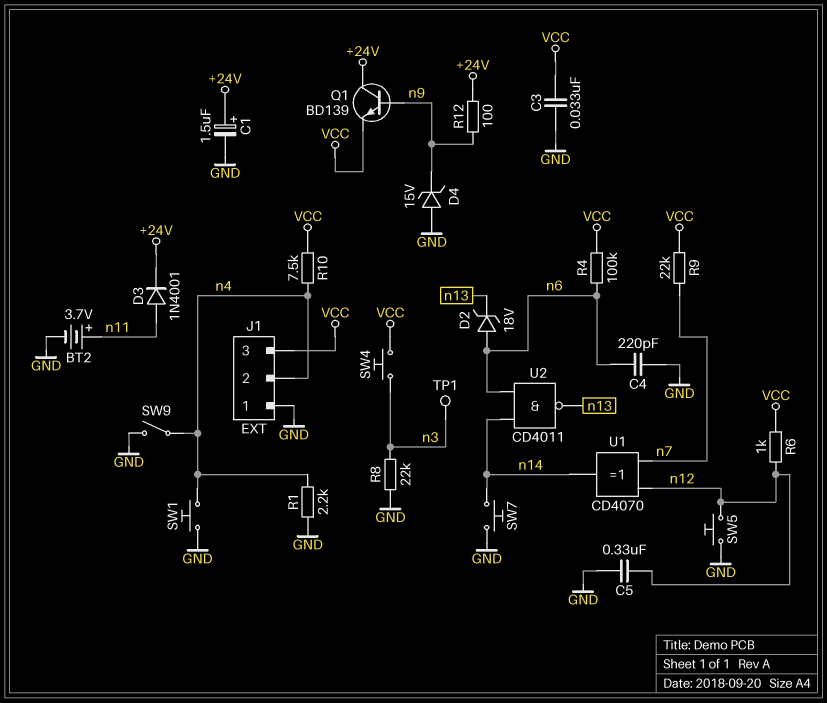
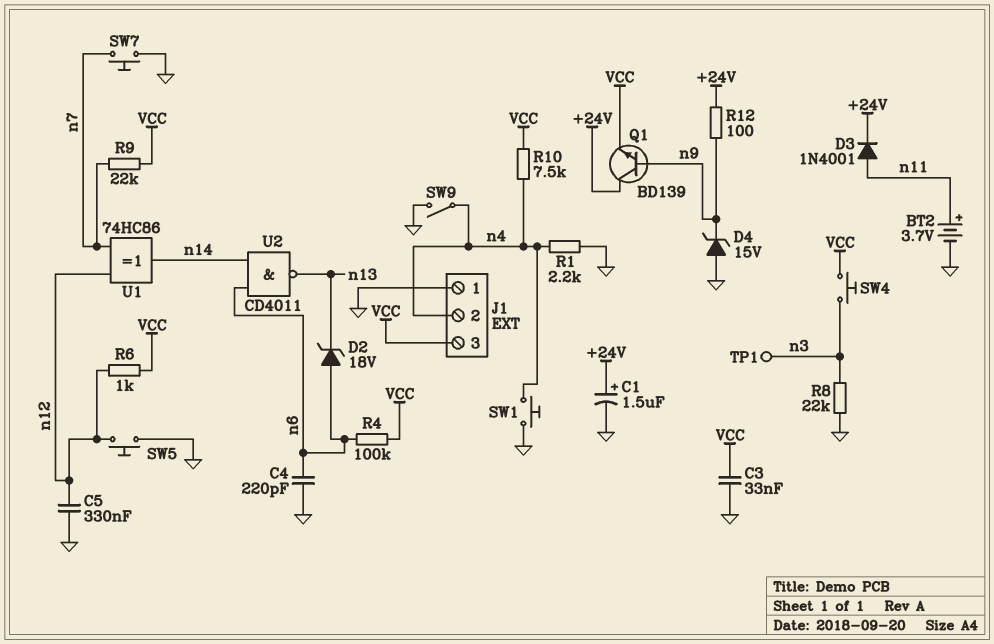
SW7: button (GND, n14) -> button (GND, n7)
U1: XOR CD4070 (in n7, in n12, out n14) -> XOR 74HC86 (in n7, in n12, out n14)

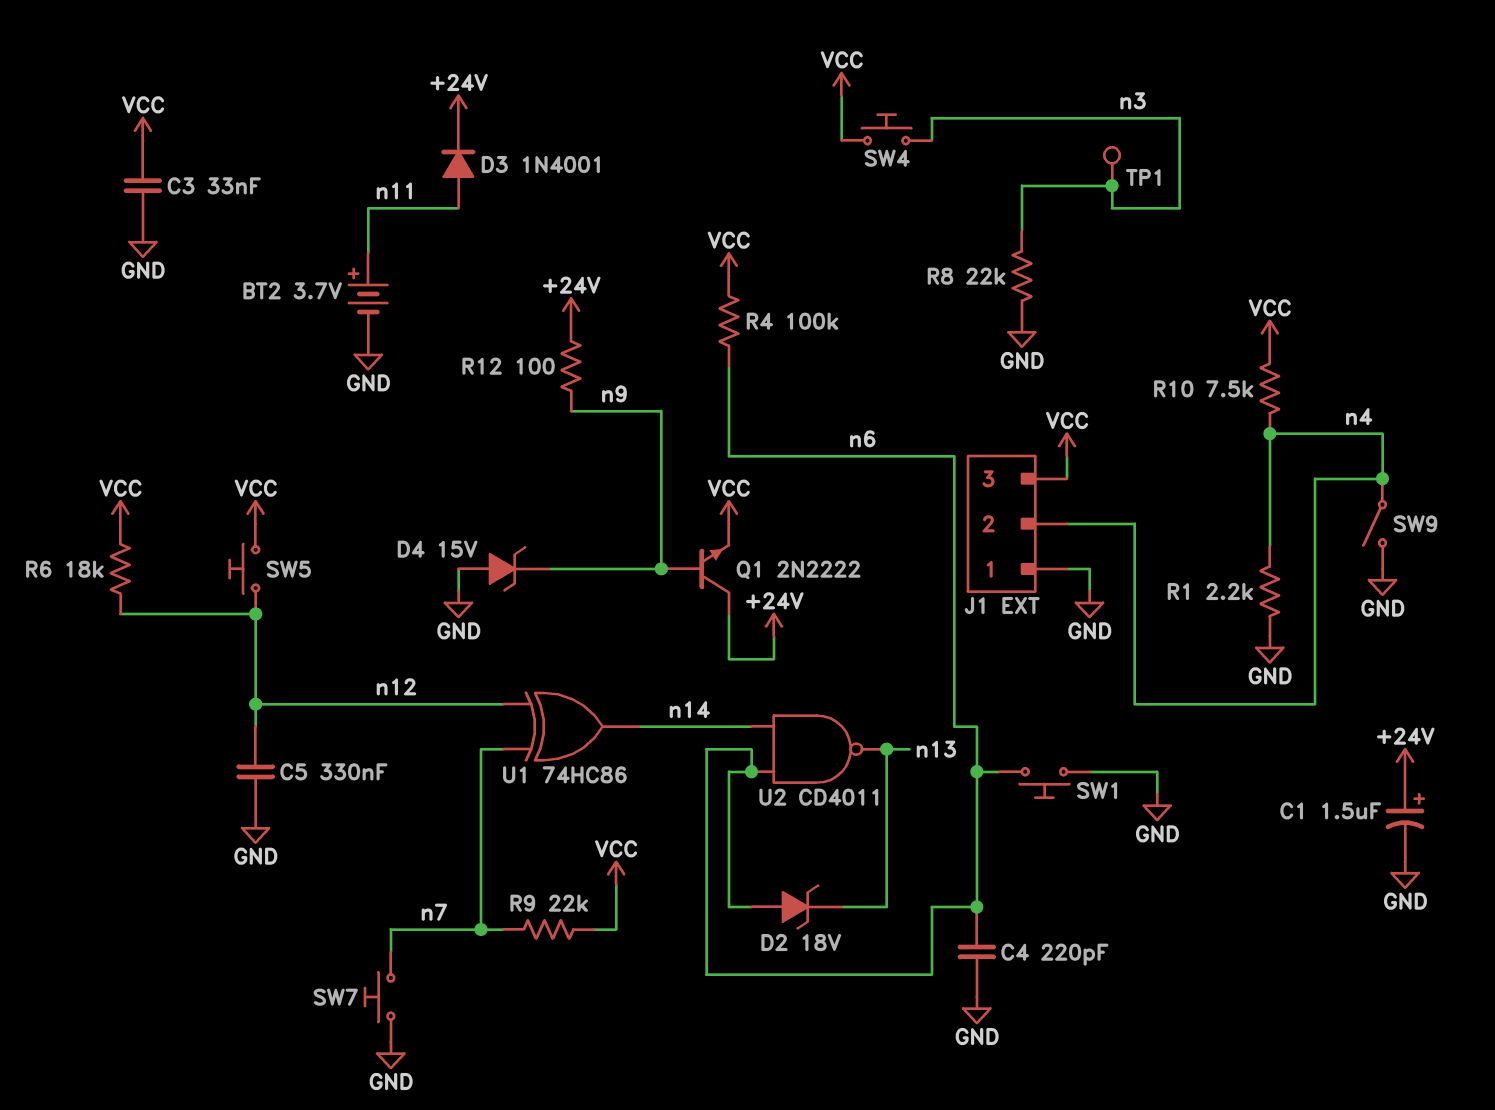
Q1: NPN BD139 (B n9, C +24V, E VCC) -> NPN 2N2222 (B n9, C +24V, E VCC)
R6: 1k (VCC, n12) -> 18k (VCC, n12)
SW1: button (GND, n4) -> button (GND, n6)
SW5: button (GND, n12) -> button (VCC, n12)

